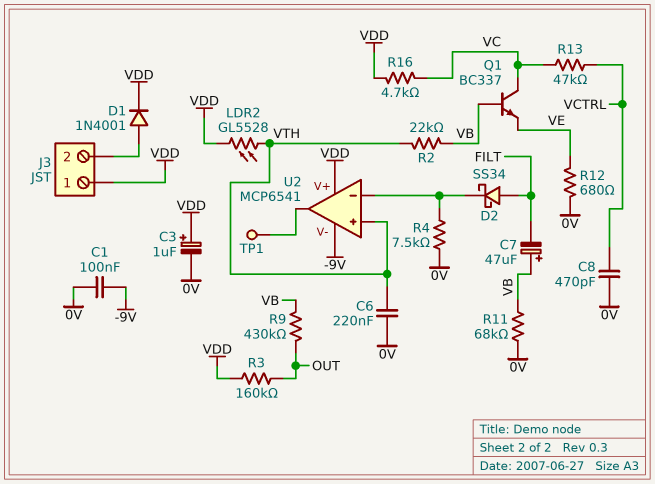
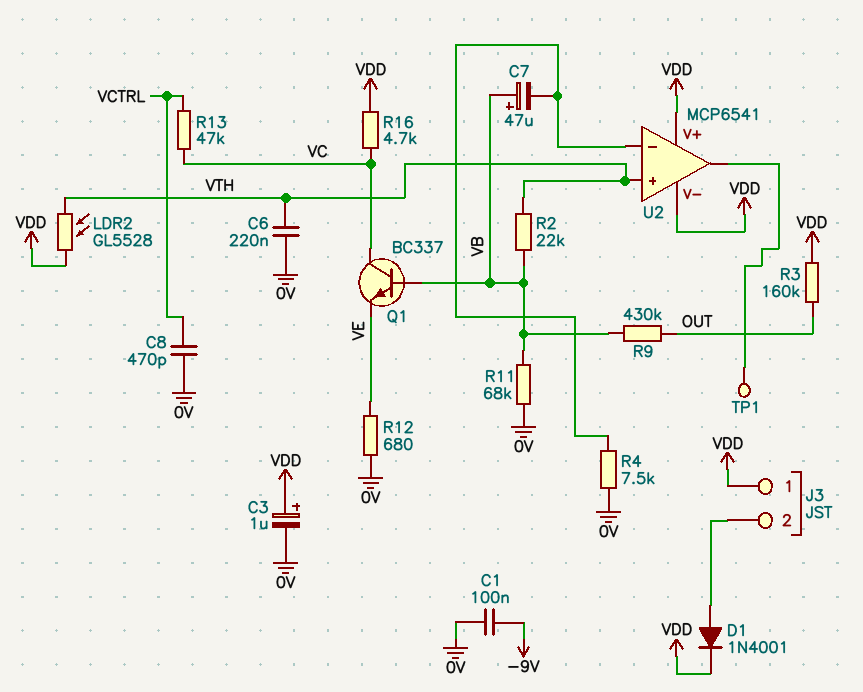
C7: 47uF (plus VB, minus FILT) -> 47uF (plus VB, minus U2/in-)
D2: schottky SS34 (A FILT, K U2/in-) -> none
U2 pin V-: -9V -> VDD

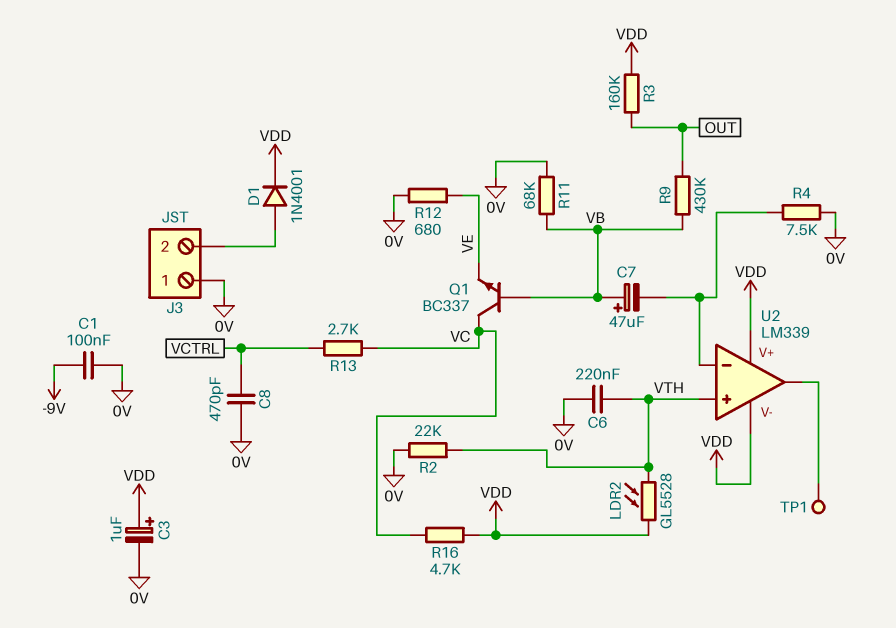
J3 pin 1: VDD -> 0V
R2: 22k (VB, VTH) -> 22k (0V, VTH)
R13: 47k (VC, VCTRL) -> 2.7k (VC, VCTRL)
U2: MCP6541 -> LM339

